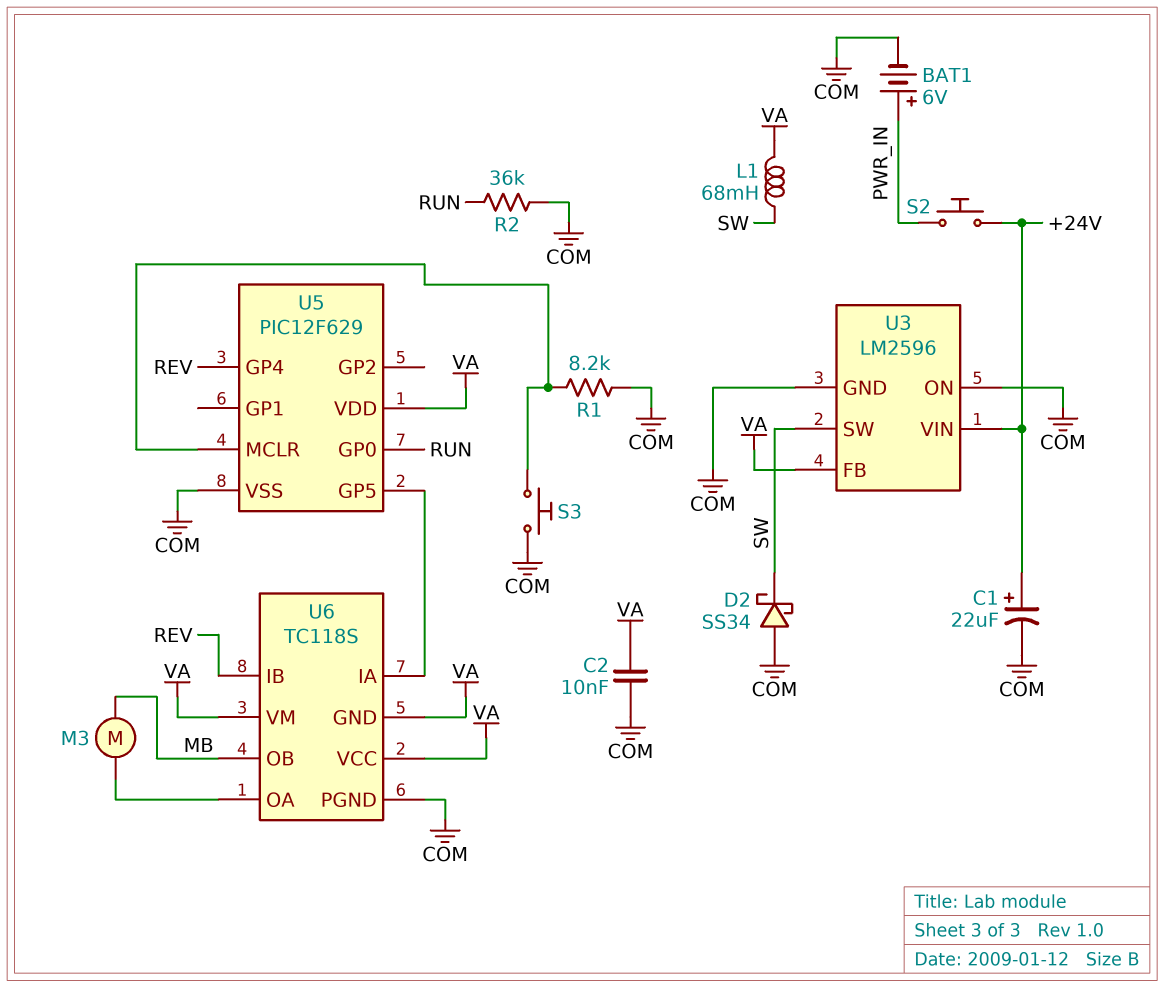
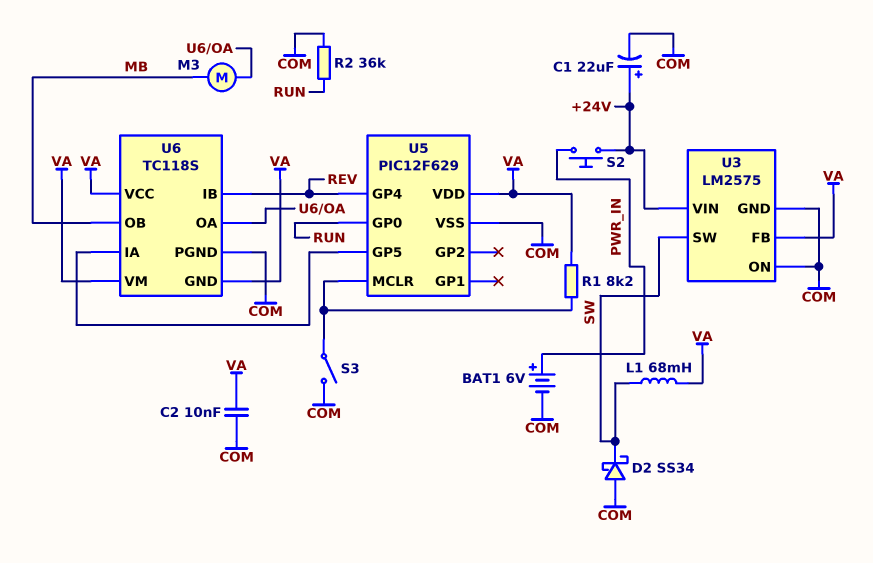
R1: 8.2k (COM, U5/MCLR) -> 8.2k (U5/MCLR, VA)
S3: button (COM, U5/MCLR) -> switch (COM, U5/MCLR)
U3: LM2596 -> LM2575

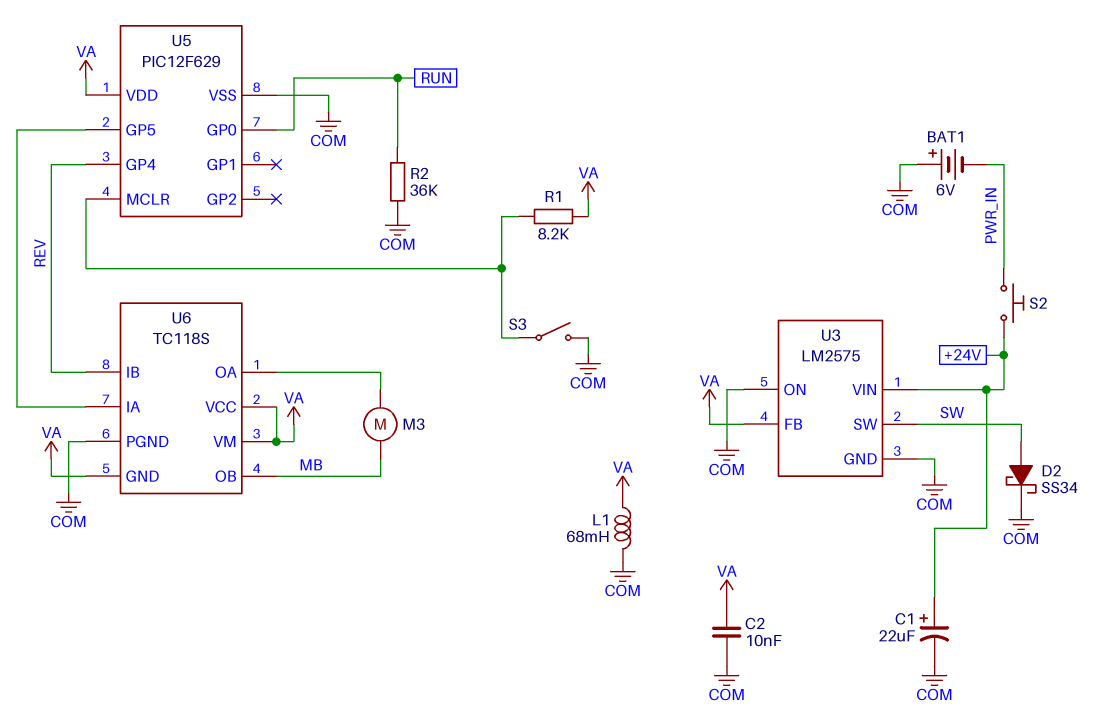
BAT1: 6V (plus PWR_IN, minus COM) -> 6V (plus COM, minus PWR_IN)
D2: schottky SS34 (A COM, K SW) -> schottky SS34 (A SW, K COM)
L1: 68mH (SW, VA) -> 68mH (COM, VA)

